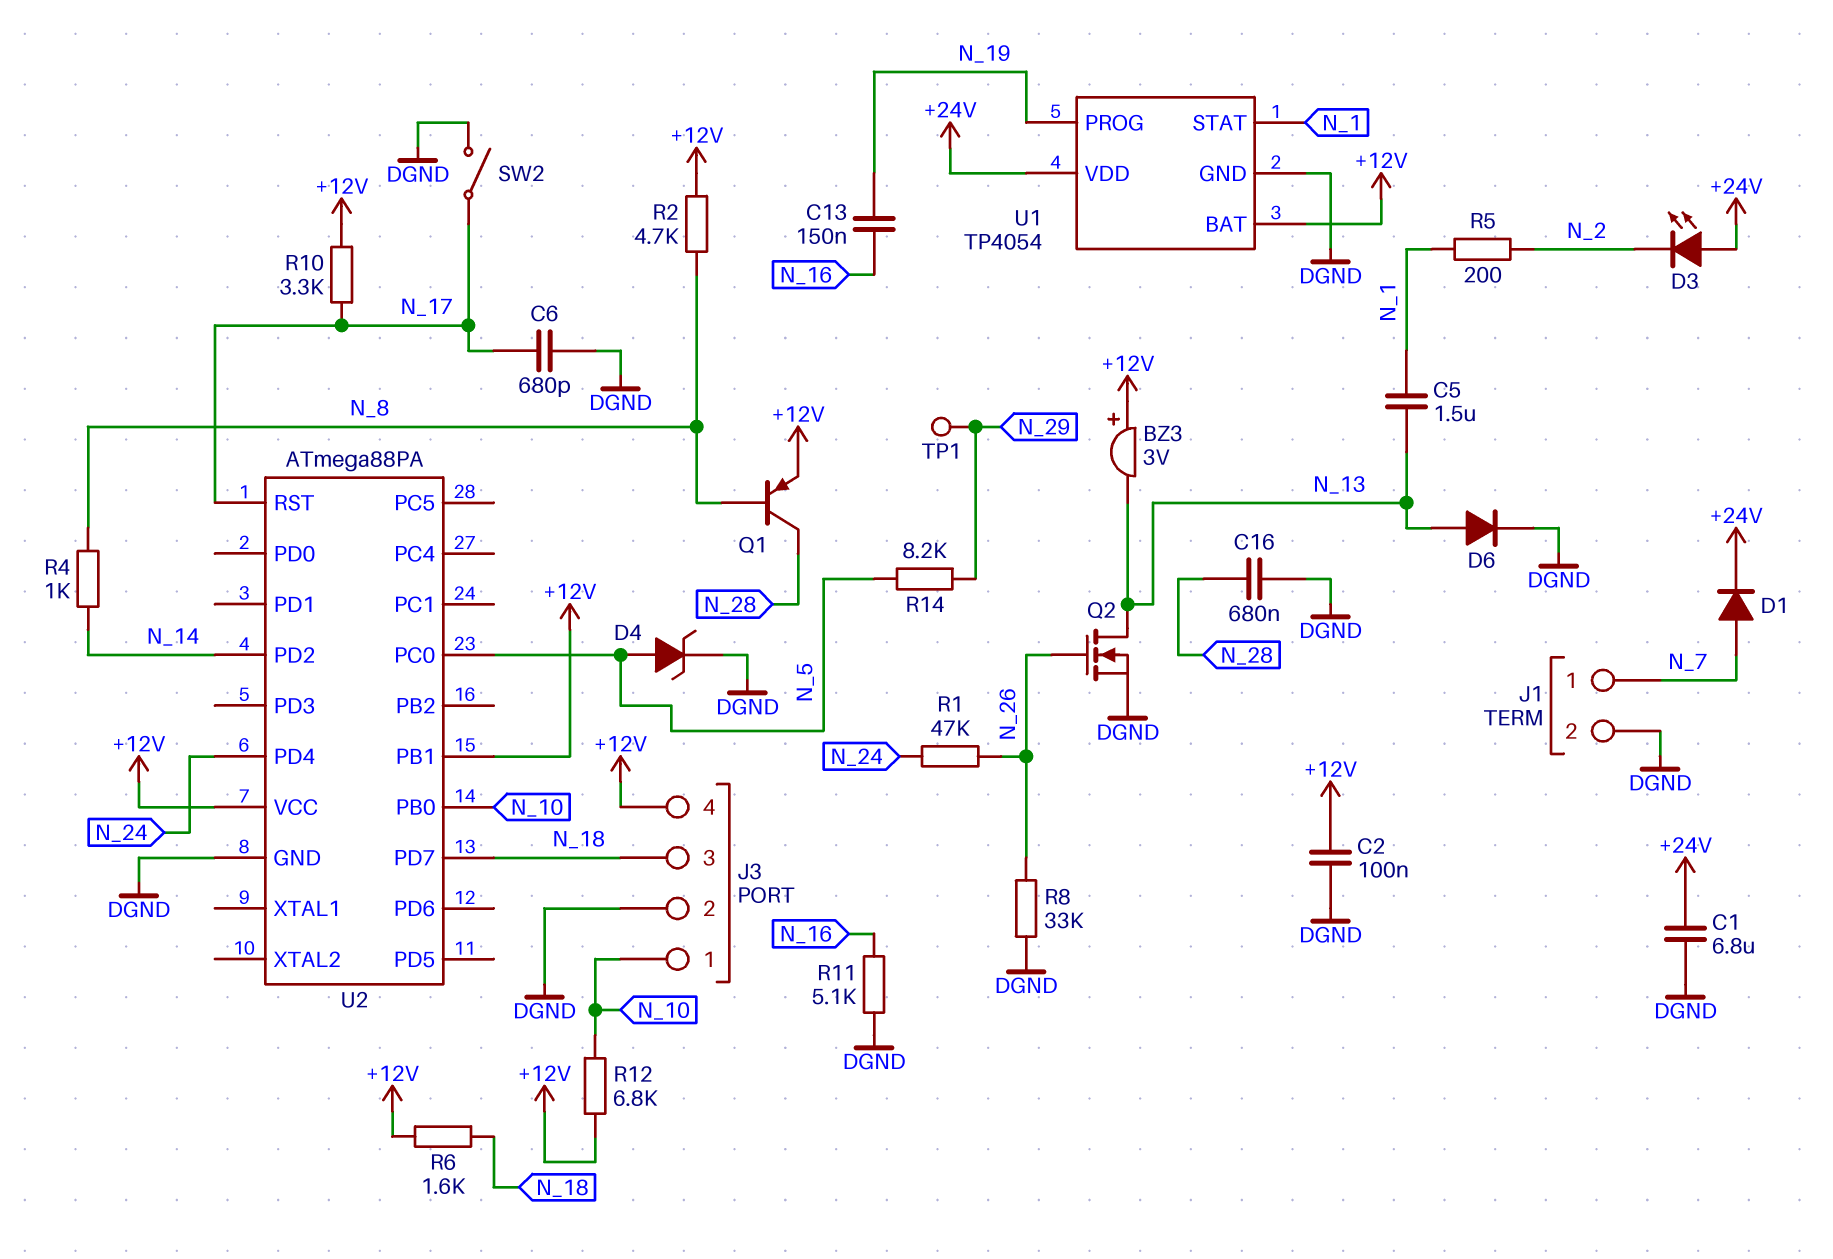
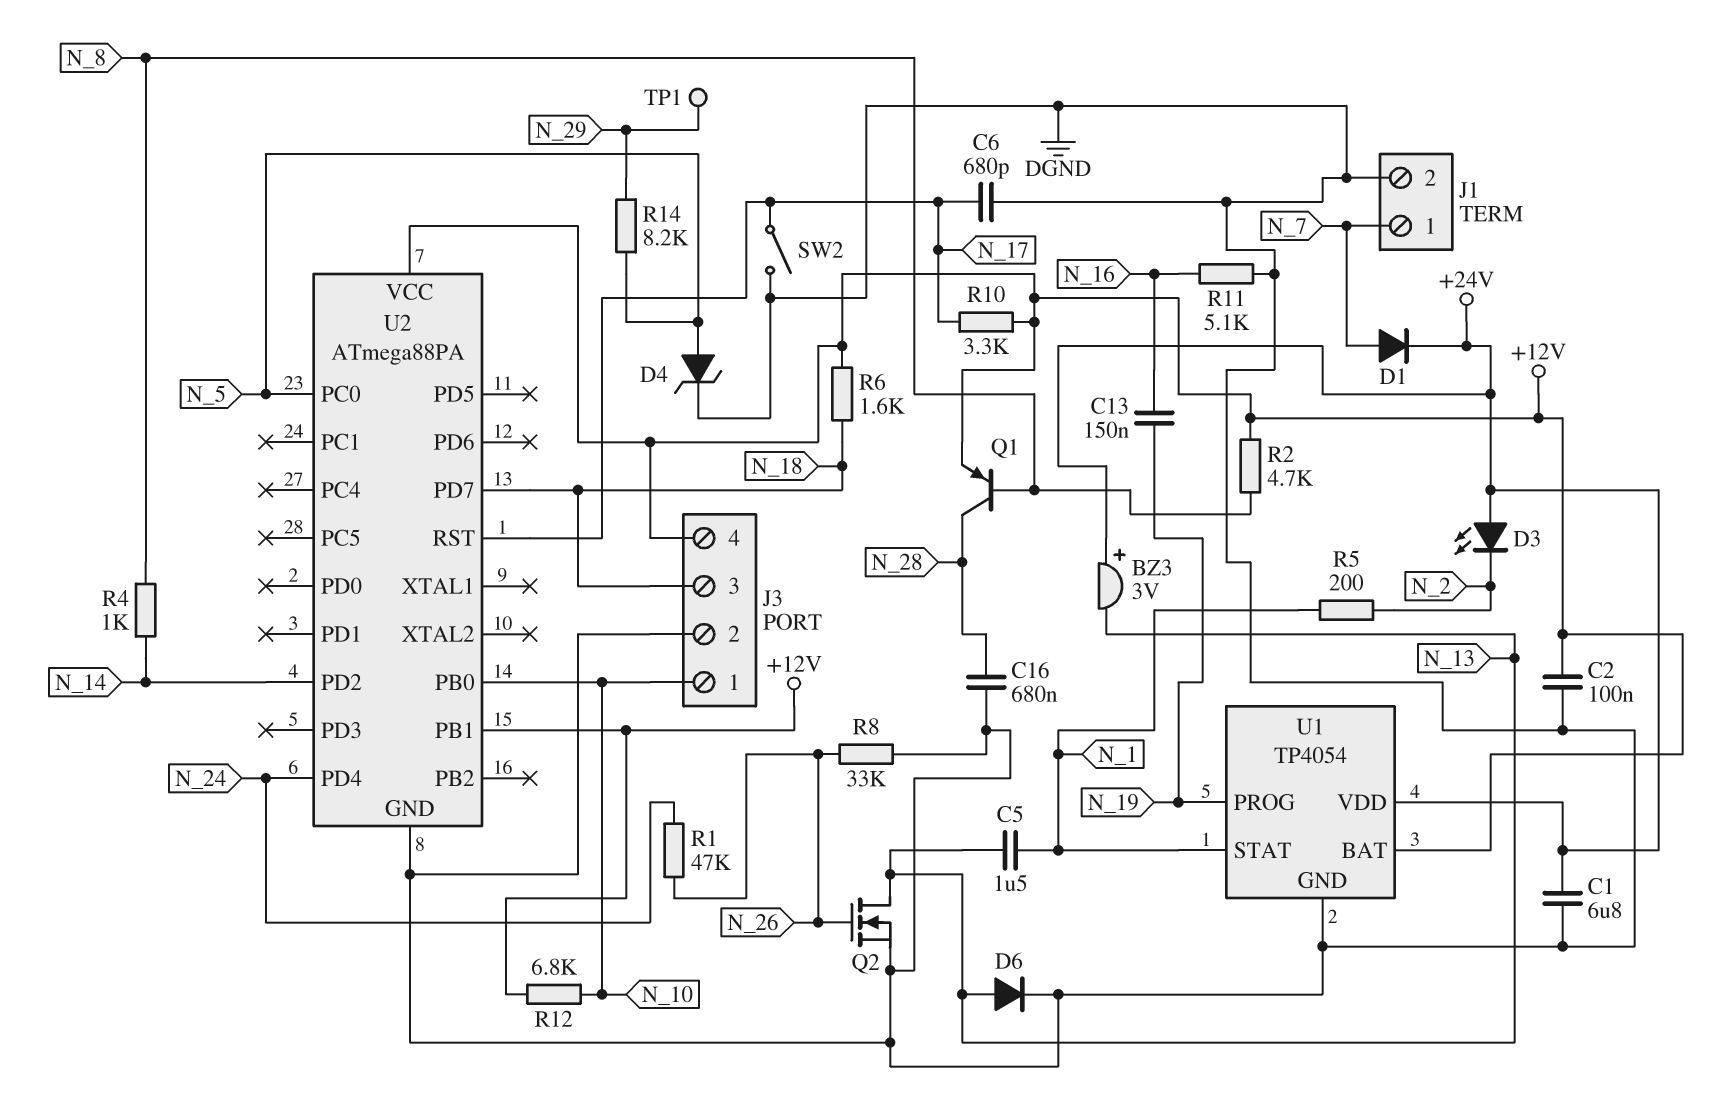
BZ3: buzzer 3V (plus +12V, minus N_13) -> buzzer 3V (plus +24V, minus N_13)

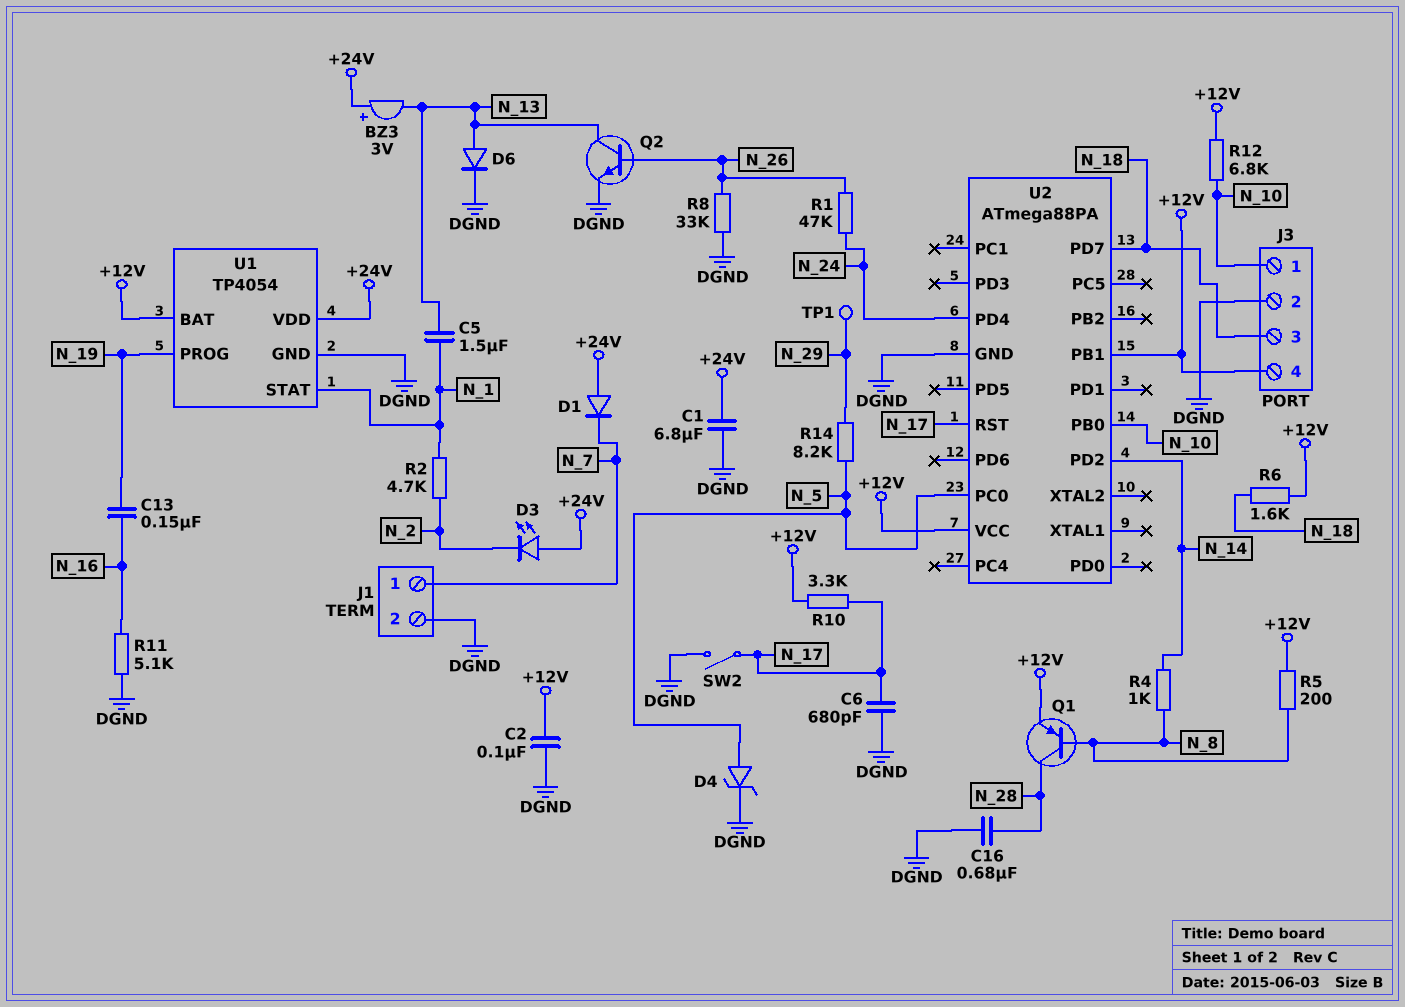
D1: diode (A N_7, K +24V) -> diode (A +24V, K N_7)
Q2: NMOS (G N_26, D N_13, S DGND) -> NPN (B N_26, C N_13, E DGND)
R2: 4.7k (+12V, N_8) -> 4.7k (N_1, N_2)
R5: 200 (N_1, N_2) -> 200 (+12V, N_8)

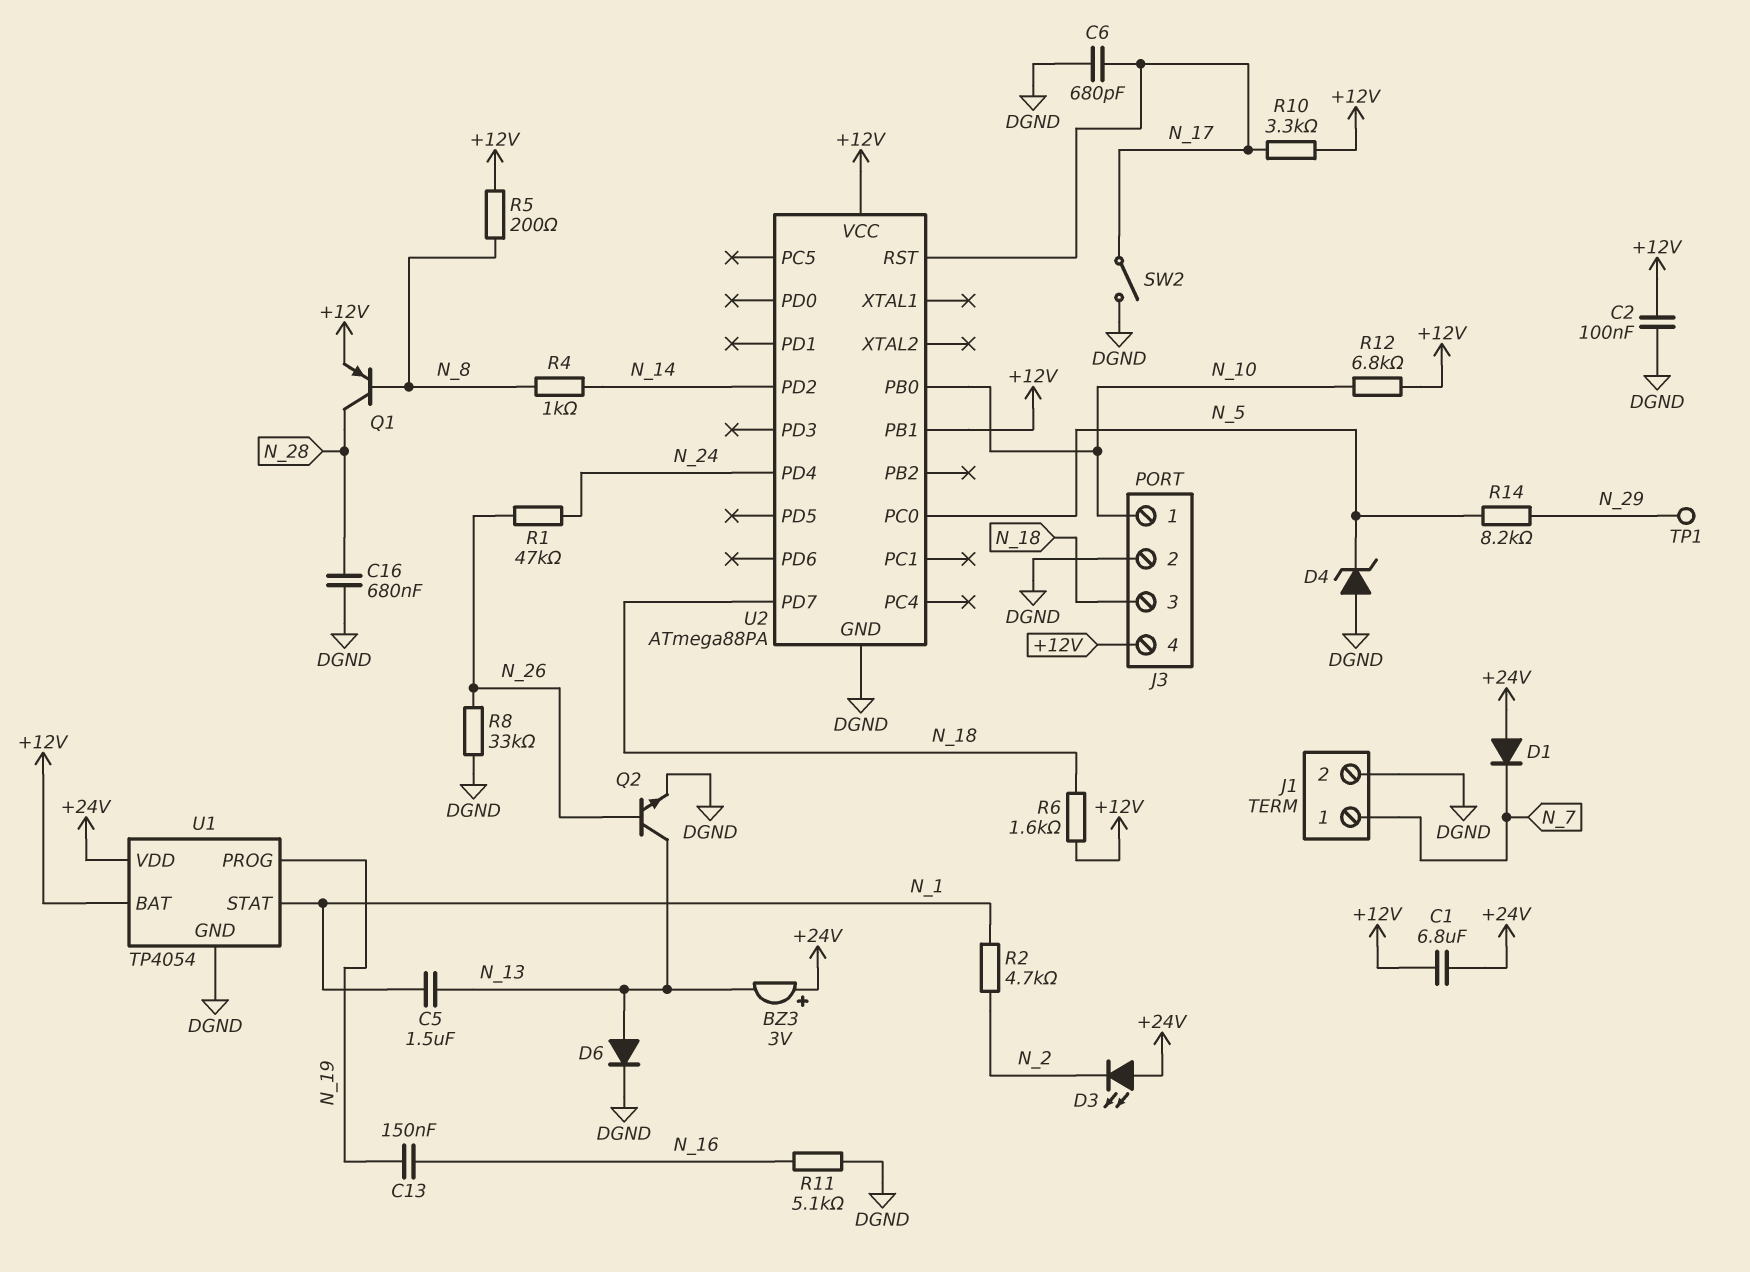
C1: 6.8uF (+24V, DGND) -> 6.8uF (+12V, +24V)
D4: zener (A N_5, K DGND) -> zener (A DGND, K N_5)

